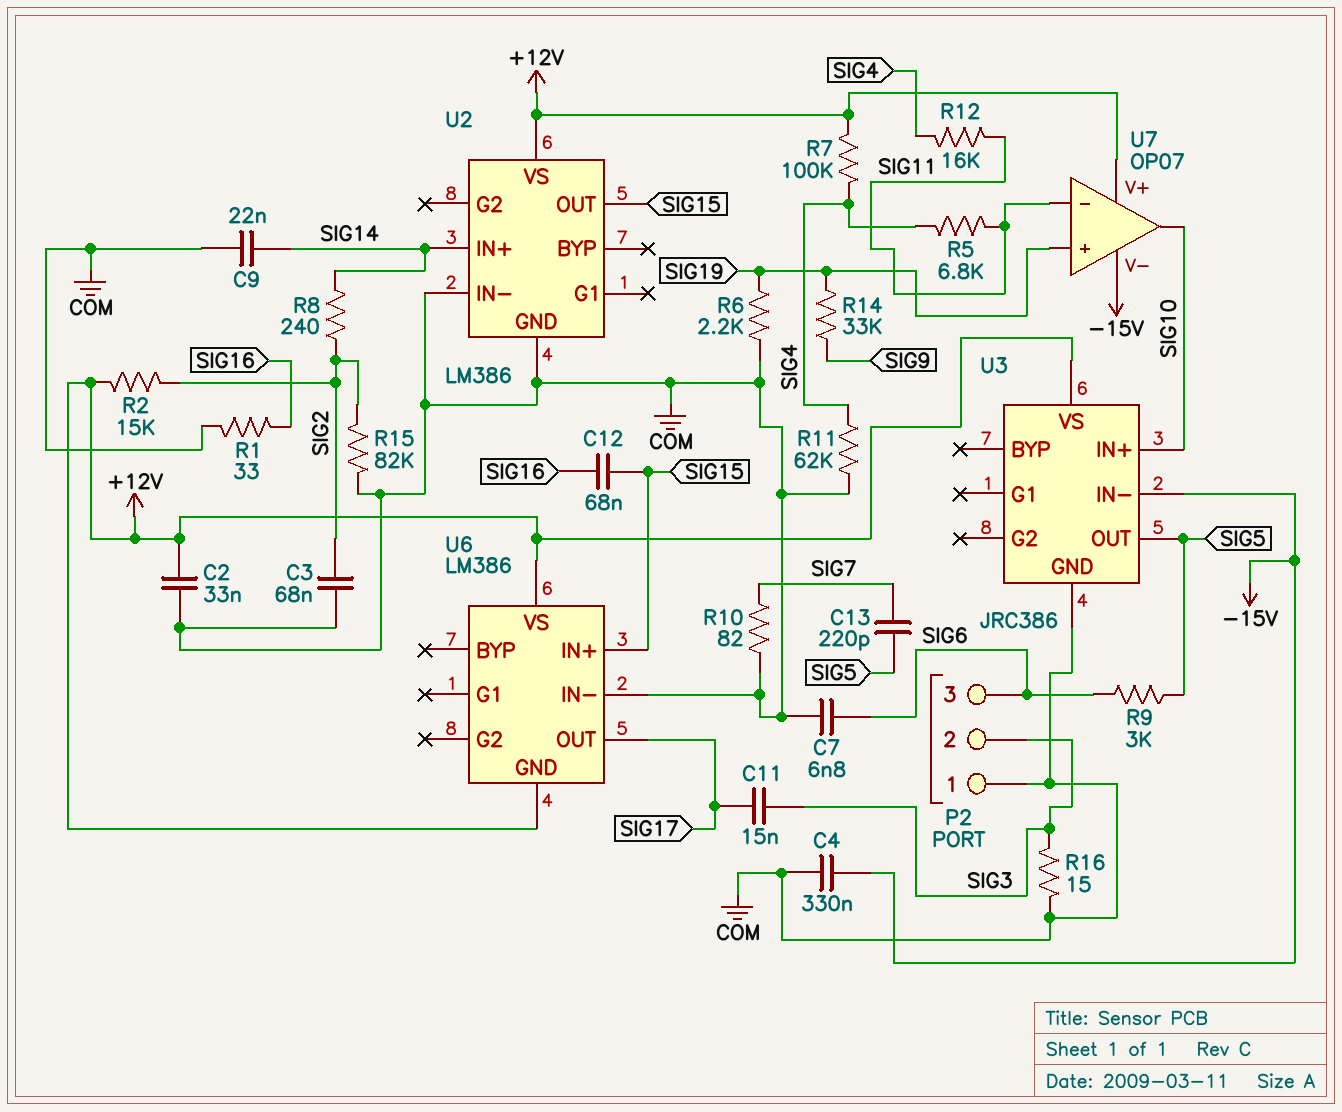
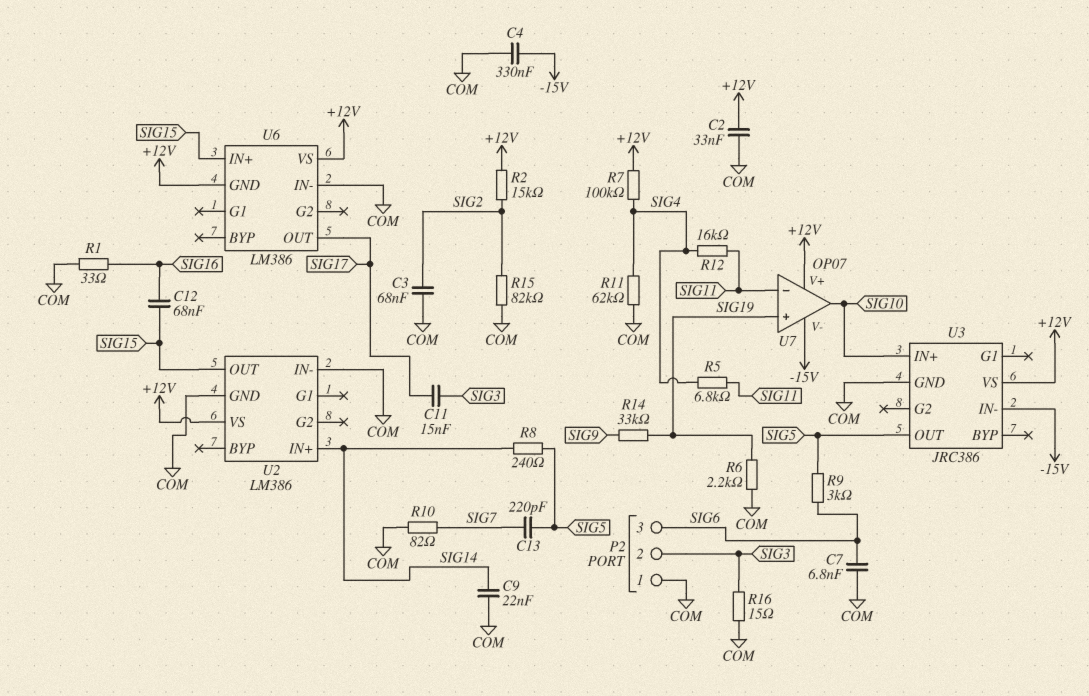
R8: 240 (SIG2, SIG14) -> 240 (SIG5, SIG14)

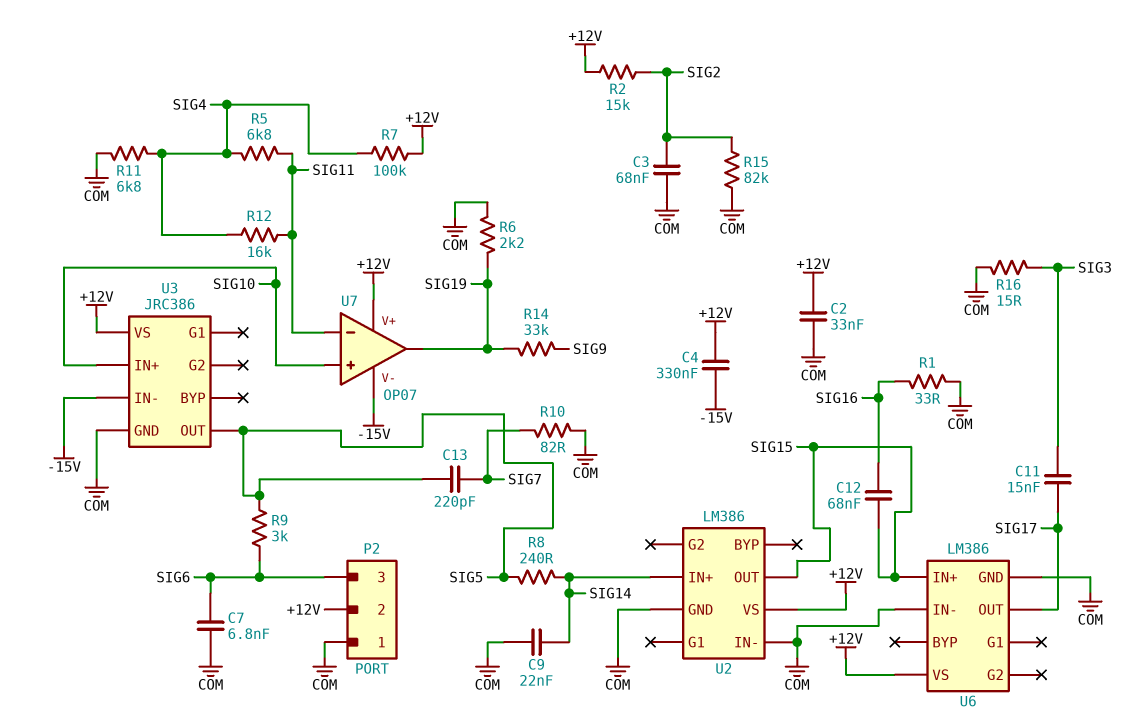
C4: 330nF (-15V, COM) -> 330nF (+12V, -15V)
P2 pin 2: SIG3 -> +12V
R11: 62k (COM, SIG4) -> 6.8k (COM, SIG4)
U6 pin GND: +12V -> COM
U7 pin in+: SIG19 -> SIG10
U7 pin out: SIG10 -> SIG19

